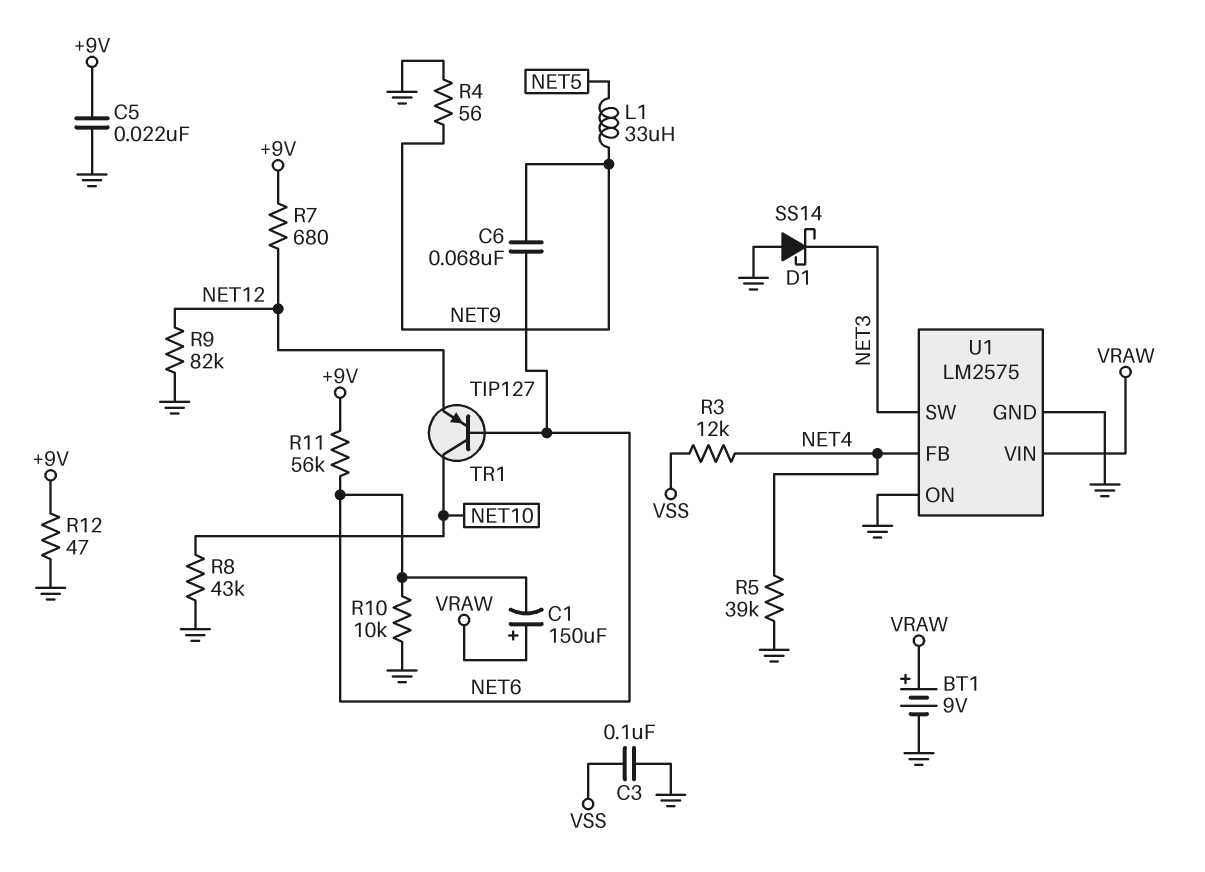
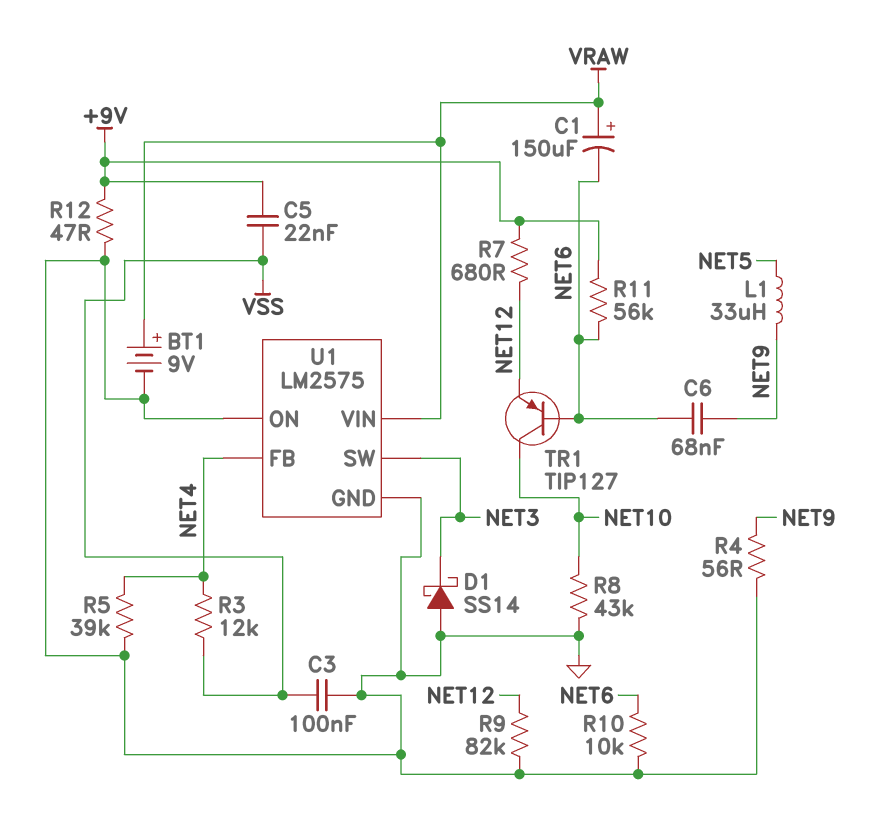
C5: 22nF (+9V, GND) -> 22nF (+9V, VSS)

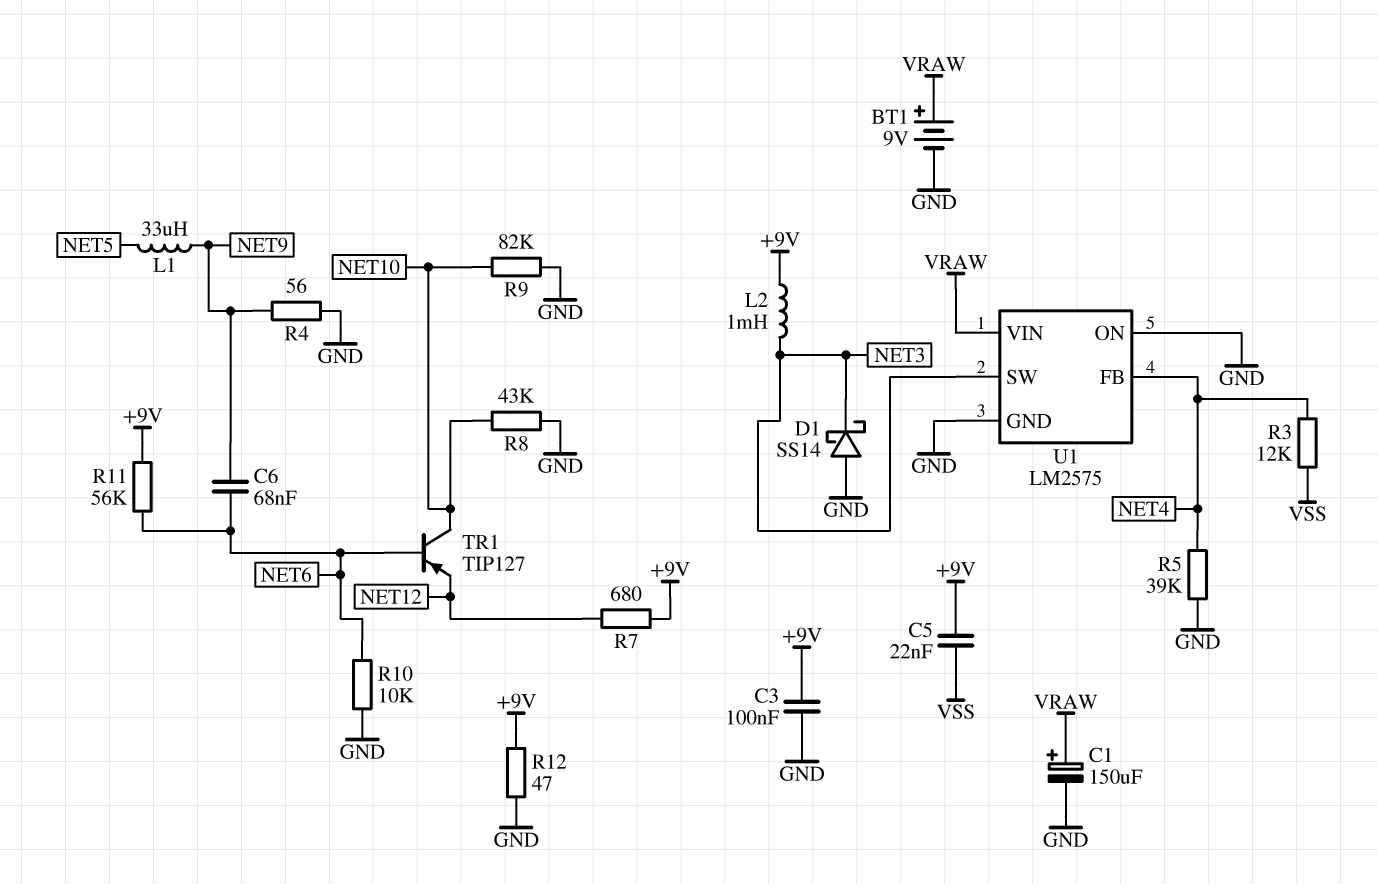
C1: 150uF (plus VRAW, minus NET6) -> 150uF (plus VRAW, minus GND)
C3: 100nF (GND, VSS) -> 100nF (+9V, GND)
L2: none -> 1mH (+9V, NET3)
R9: 82k (GND, NET12) -> 82k (GND, NET10)

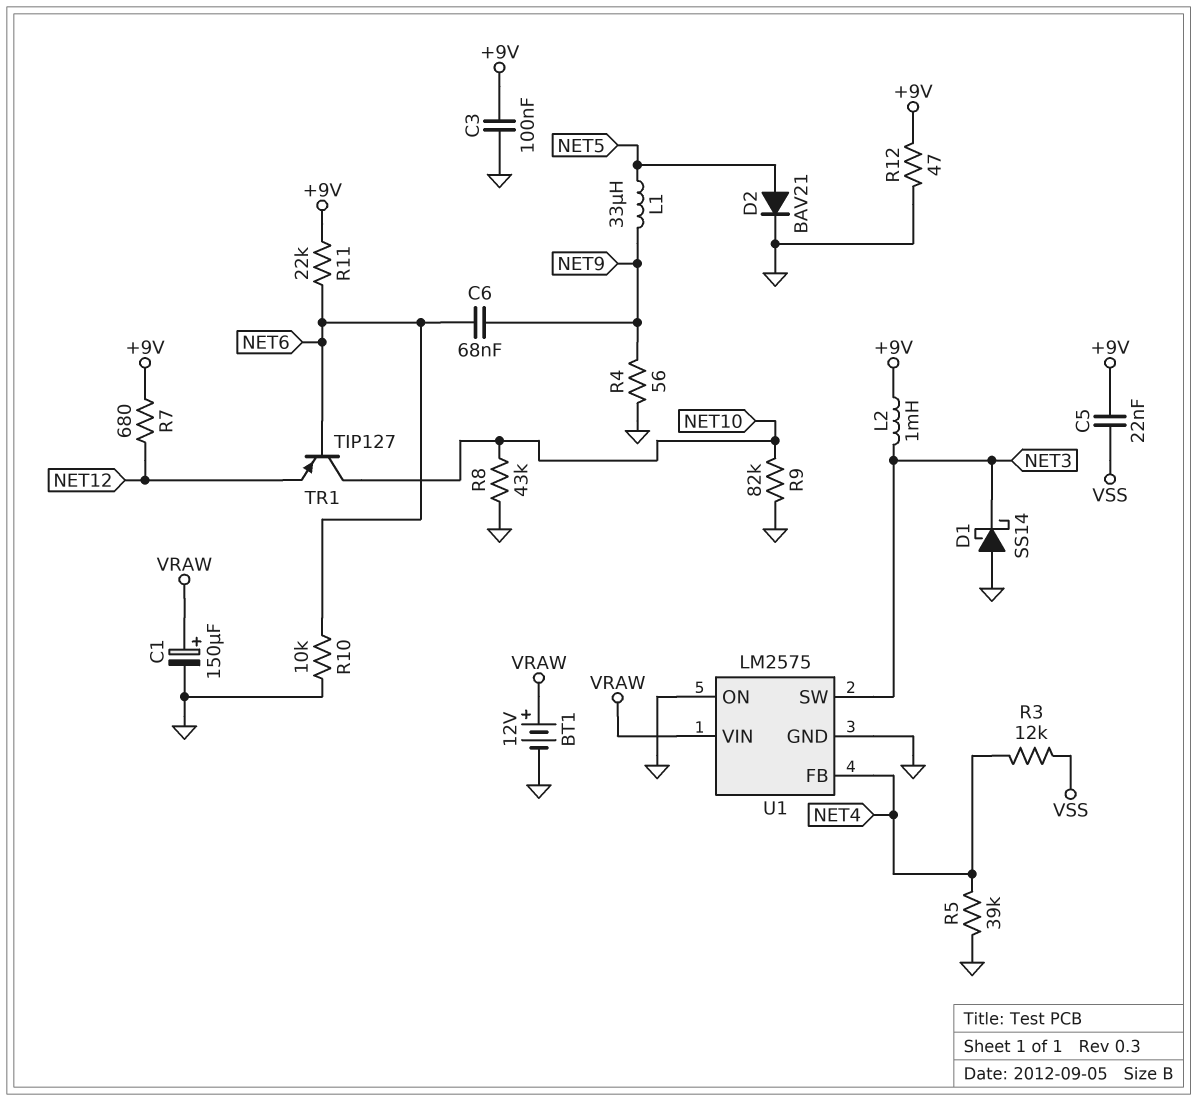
BT1: 9V (plus VRAW, minus GND) -> 12V (plus VRAW, minus GND)
D2: none -> diode BAV21 (A NET5, K GND)
R11: 56k (+9V, NET6) -> 22k (+9V, NET6)

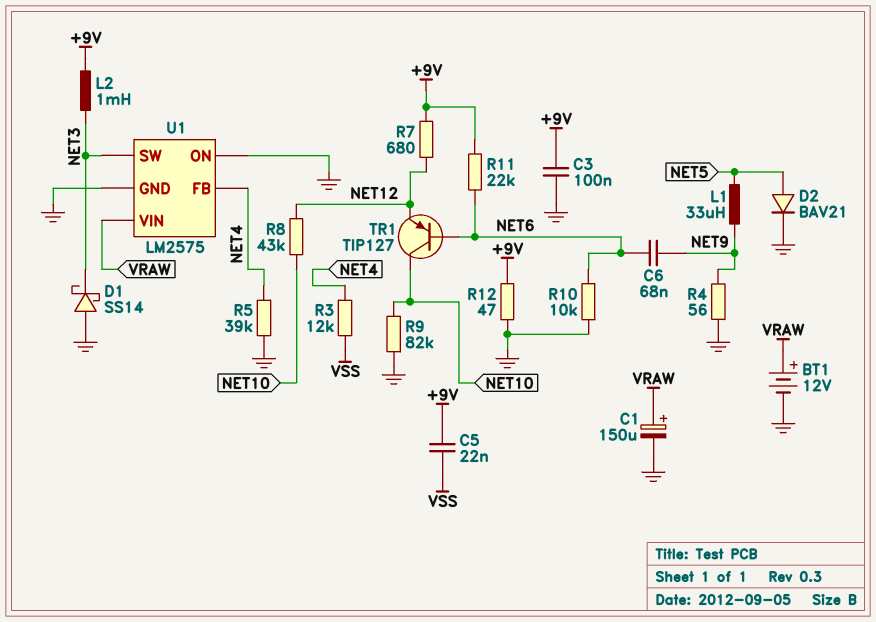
R8: 43k (GND, NET10) -> 43k (NET10, NET12)

